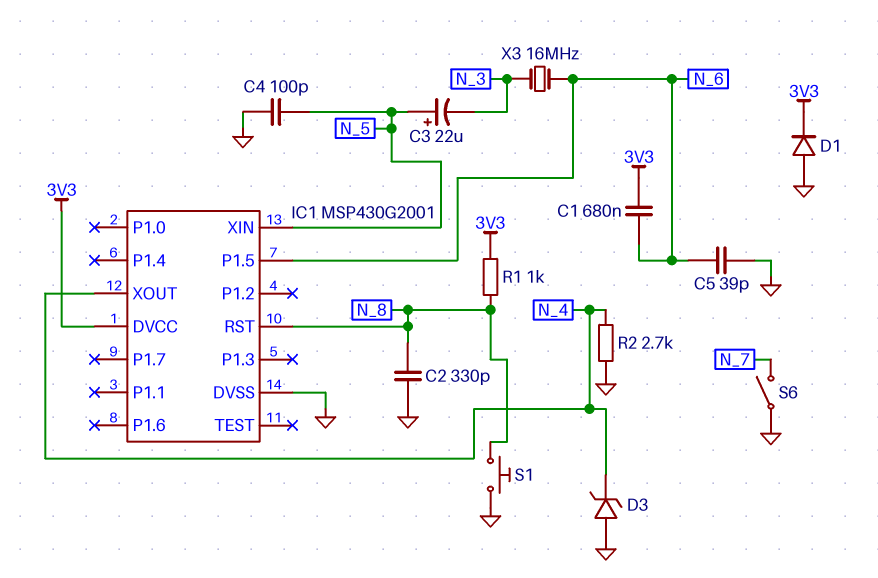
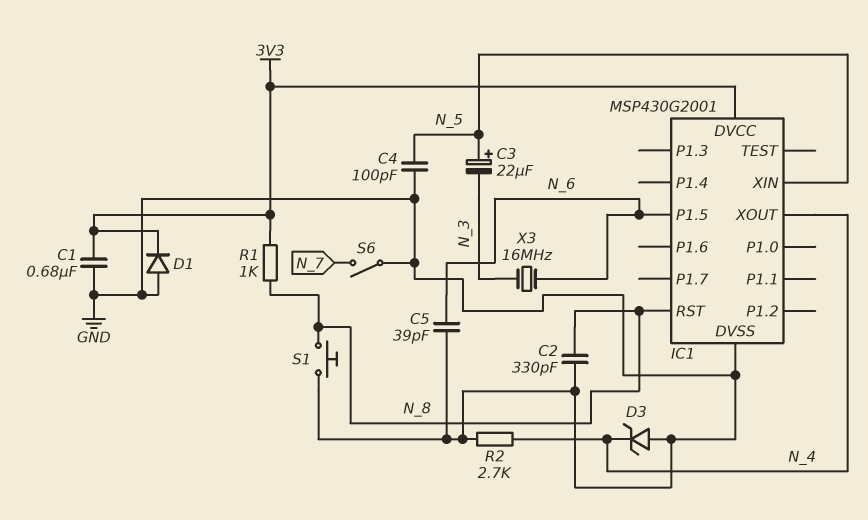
C1: 680nF (3V3, N_6) -> 680nF (3V3, GND)

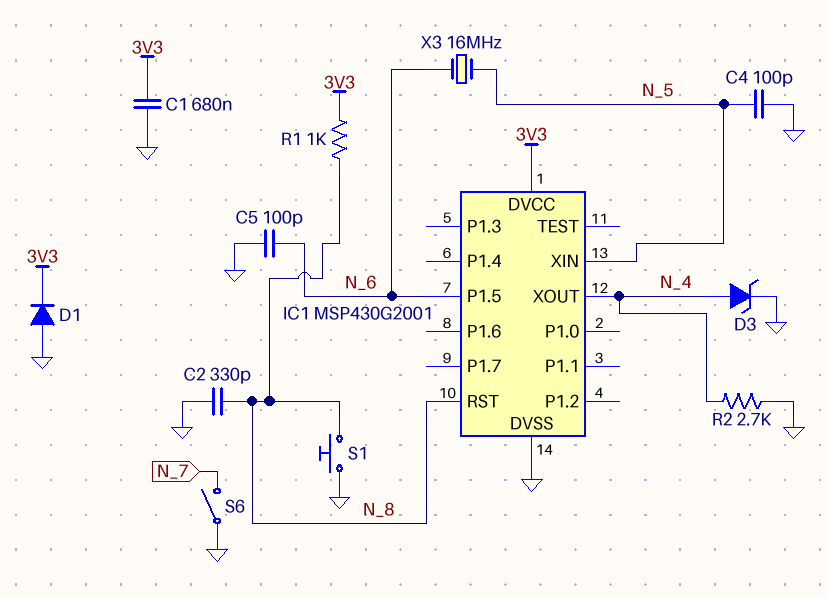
C3: 22uF (plus N_5, minus N_3) -> none
C5: 39pF (GND, N_6) -> 100pF (GND, N_6)
D3: zener (A GND, K N_4) -> zener (A N_4, K GND)
X3: 16MHz (N_3, N_6) -> 16MHz (N_5, N_6)

